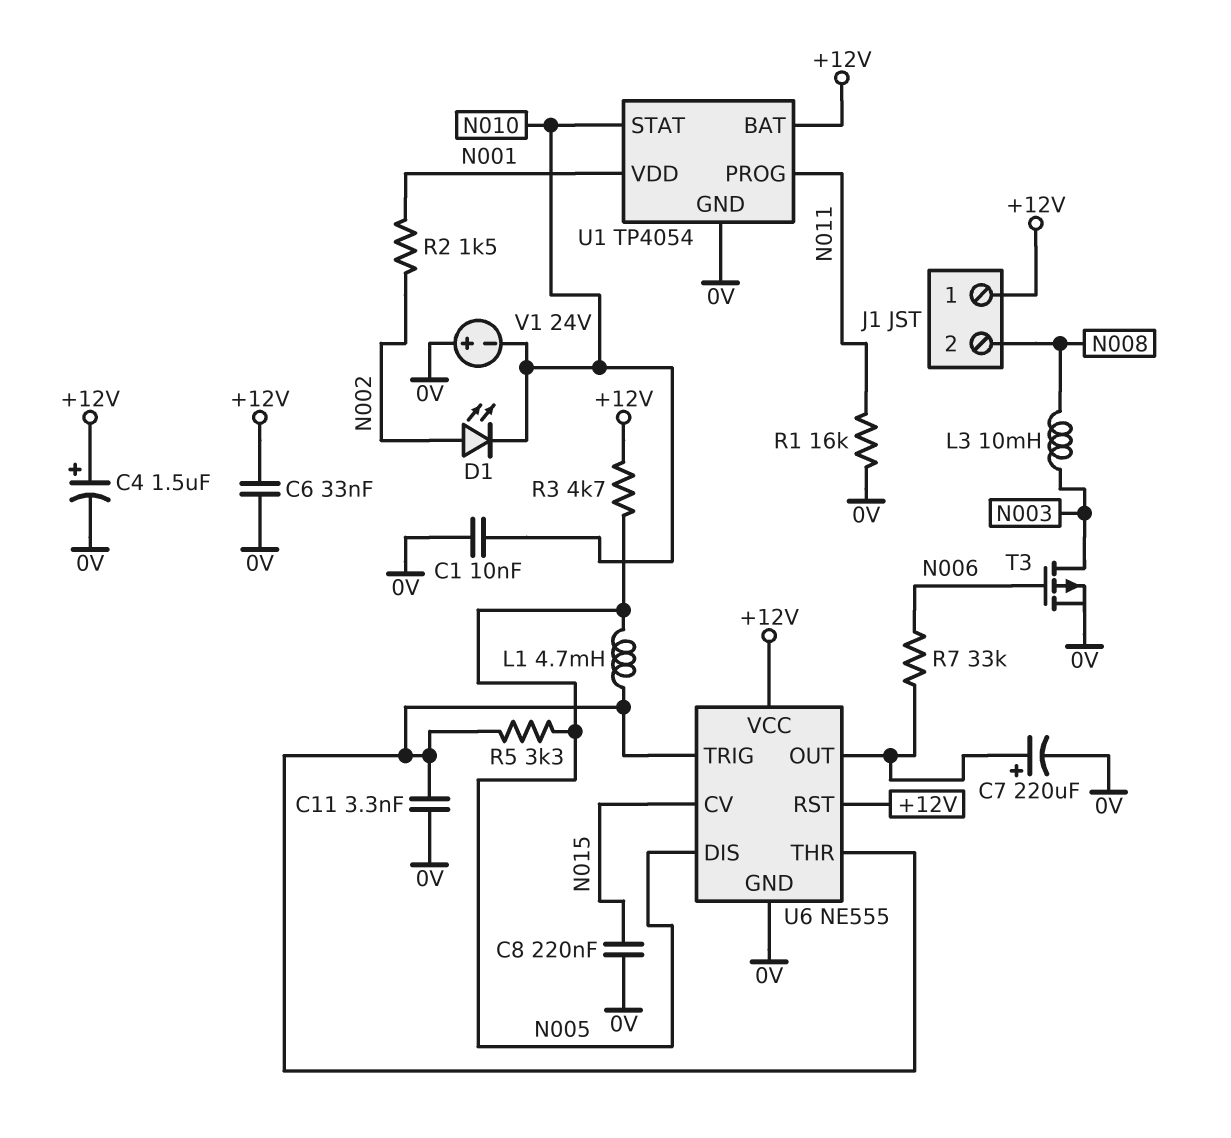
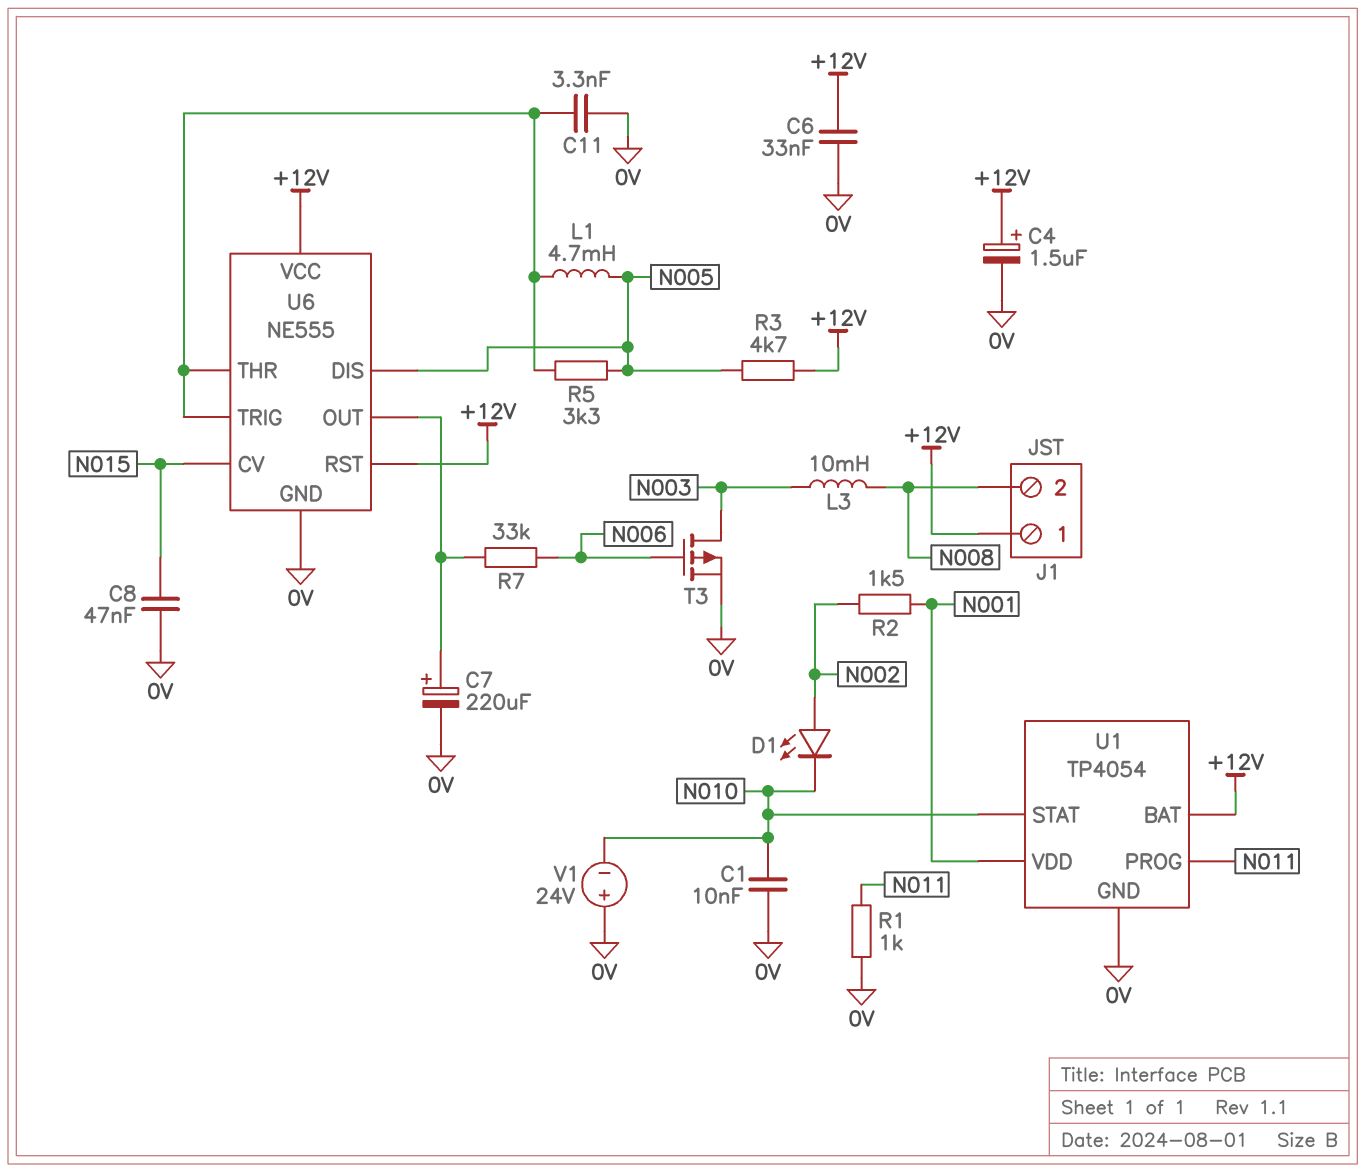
C8: 220nF (0V, N015) -> 47nF (0V, N015)
R1: 16k (0V, N011) -> 1k (0V, N011)

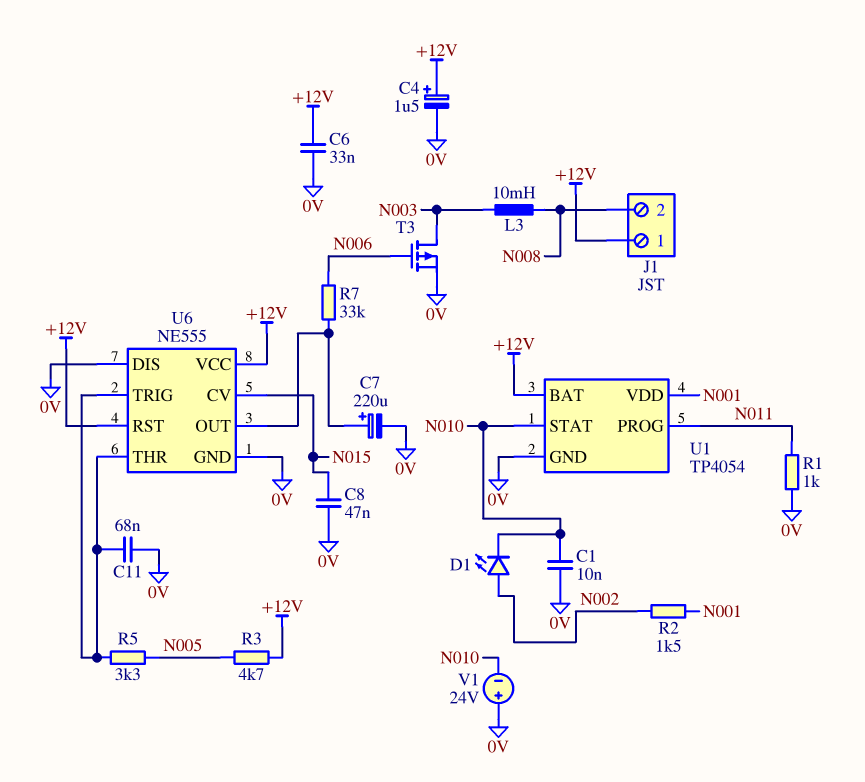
C11: 3.3nF (0V, U6/THR) -> 68nF (0V, U6/THR)
L1: 4.7mH (N005, U6/THR) -> none
U6 pin DIS: N005 -> 0V

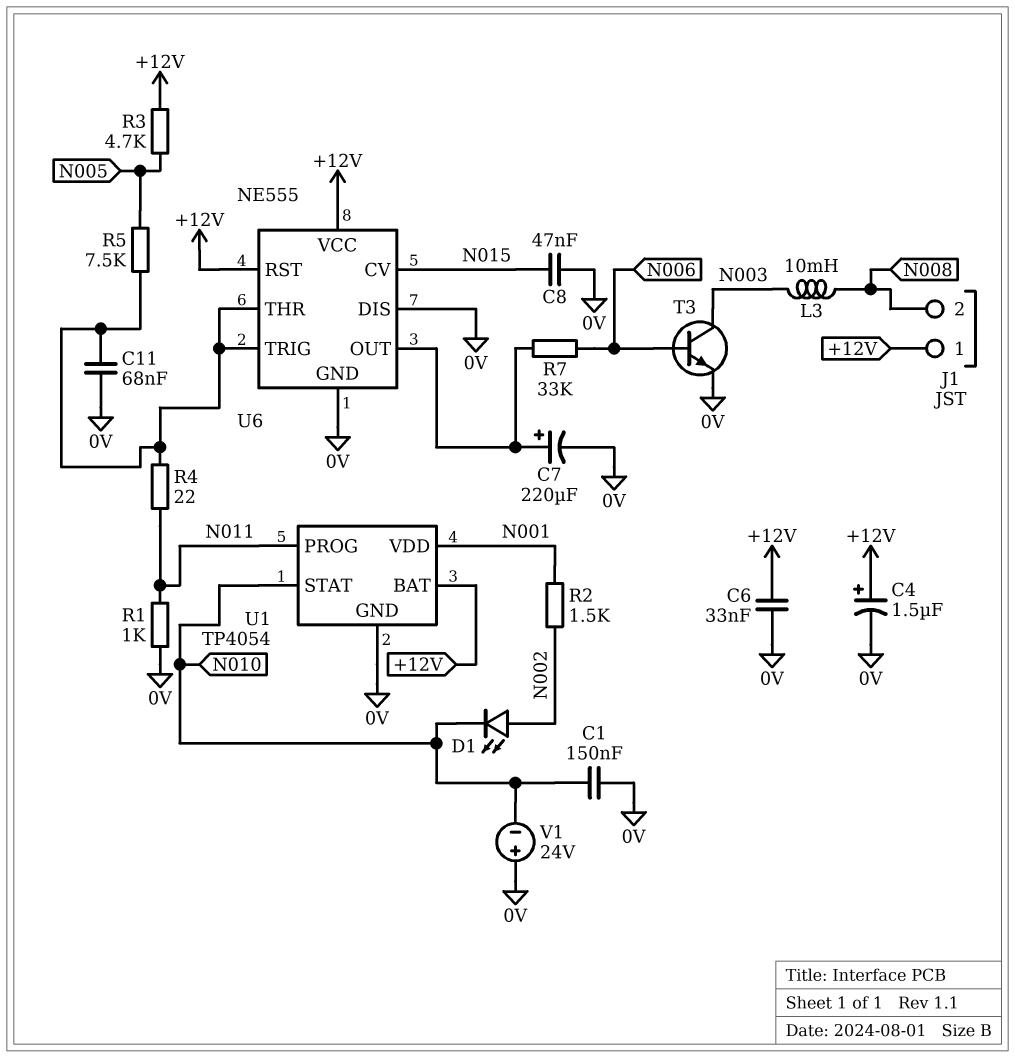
C1: 10nF (0V, N010) -> 150nF (0V, N010)
R4: none -> 22 (N011, U6/THR)
R5: 3.3k (N005, U6/THR) -> 7.5k (N005, U6/THR)
T3: PMOS (G N006, D N003, S 0V) -> NPN (B N006, C N003, E 0V)

